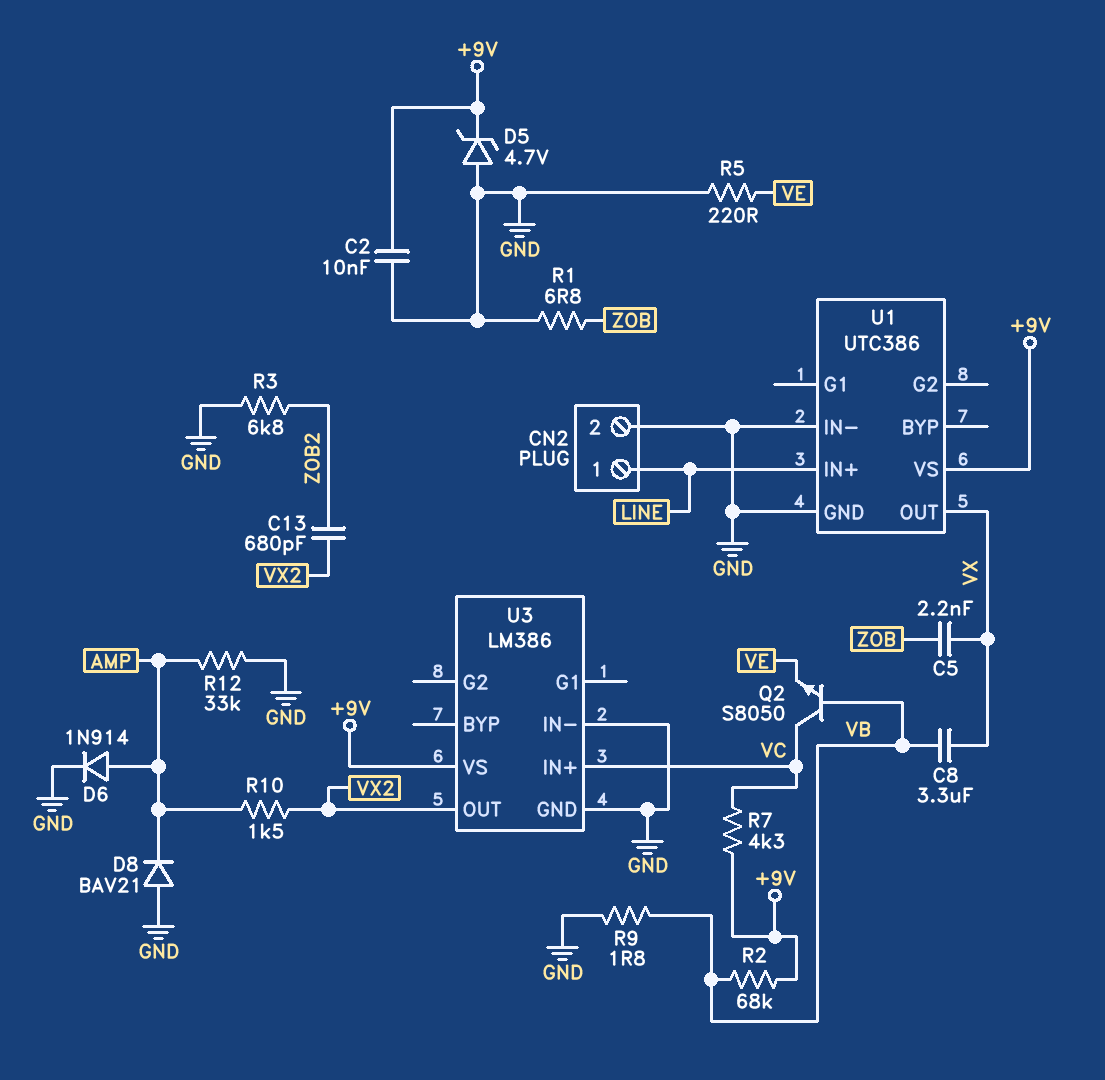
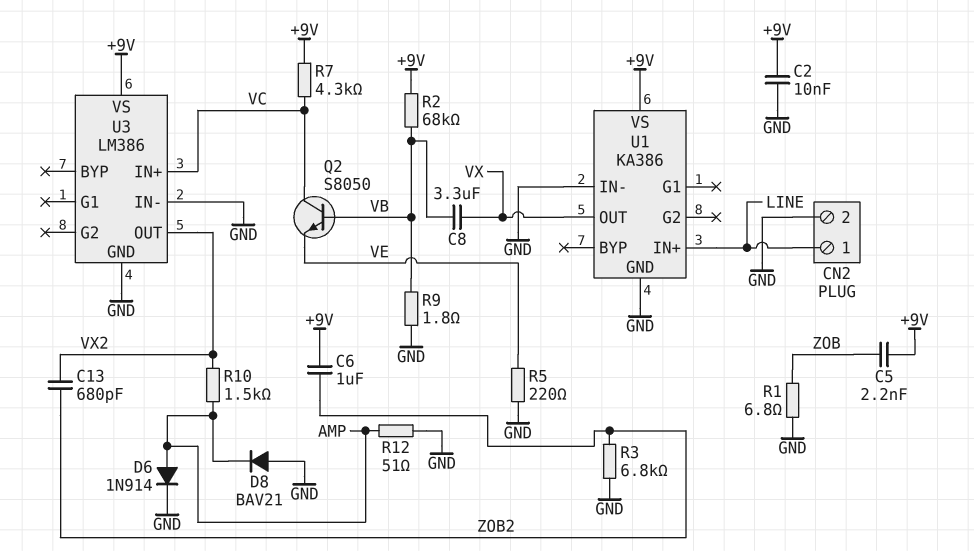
C5: 2.2nF (VX, ZOB) -> 2.2nF (+9V, ZOB)
C6: none -> 1uF (+9V, ZOB2)
D5: zener 4.7V (A GND, K +9V) -> none
R12: 33k (AMP, GND) -> 51 (AMP, GND)
U1: UTC386 -> KA386

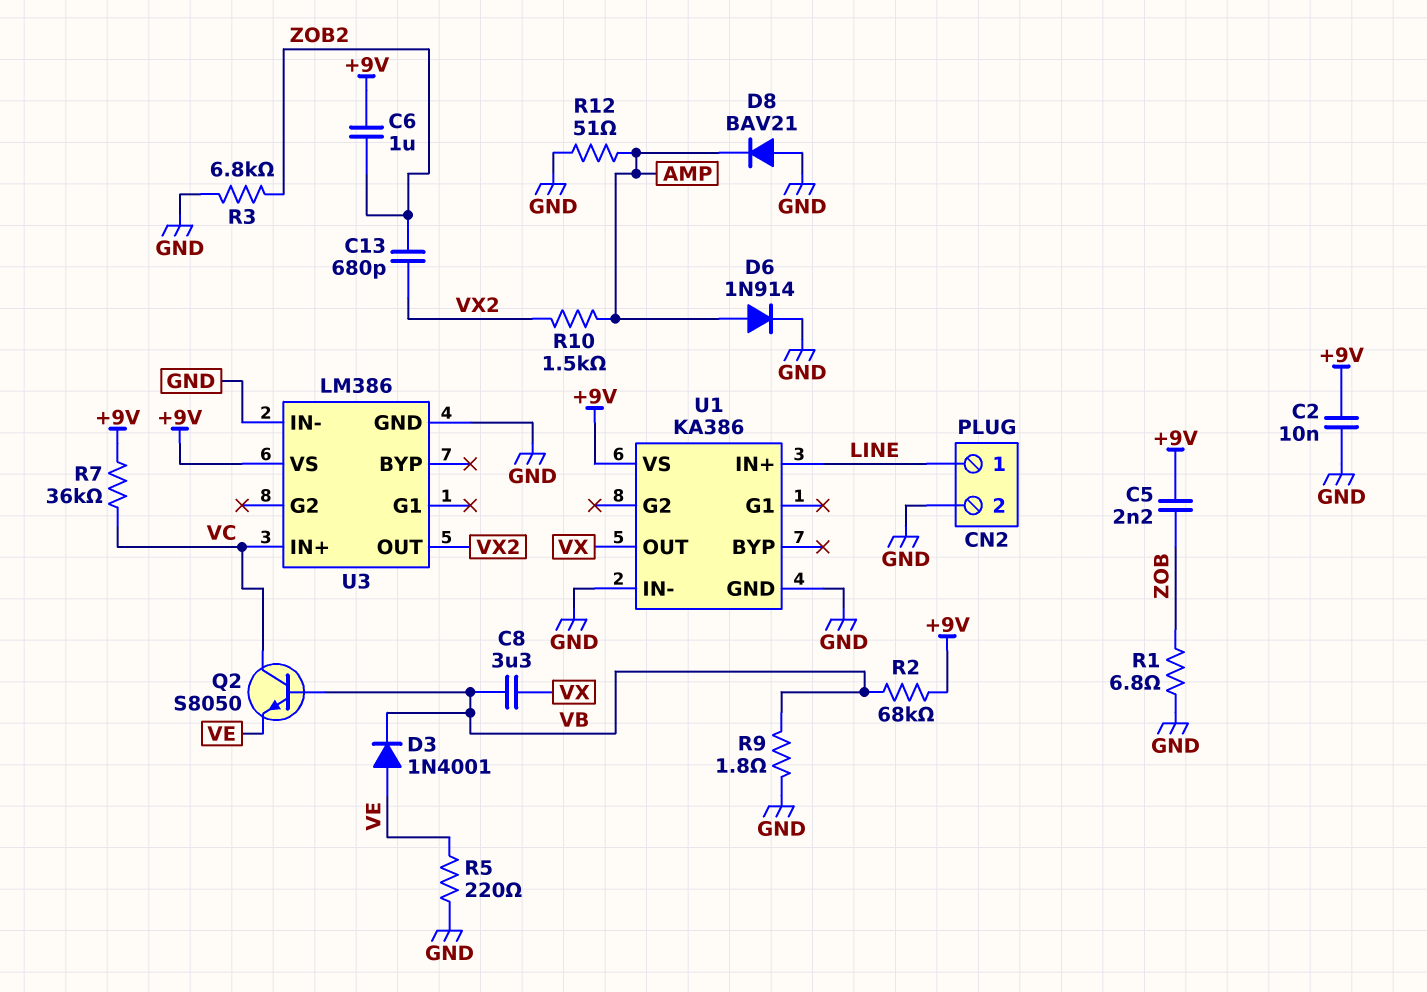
D3: none -> diode 1N4001 (A VE, K VB)
R7: 4.3k (+9V, VC) -> 36k (+9V, VC)

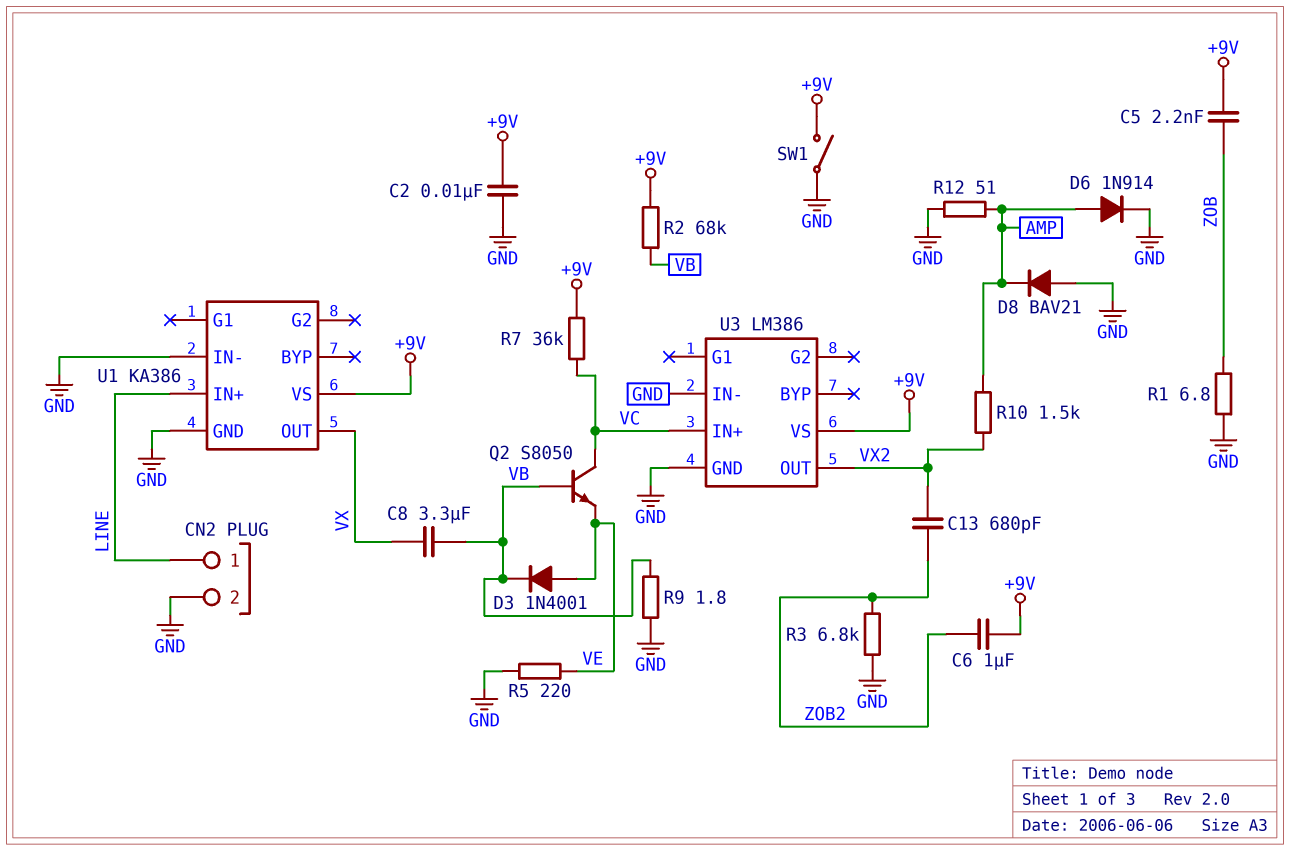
SW1: none -> switch (+9V, GND)

